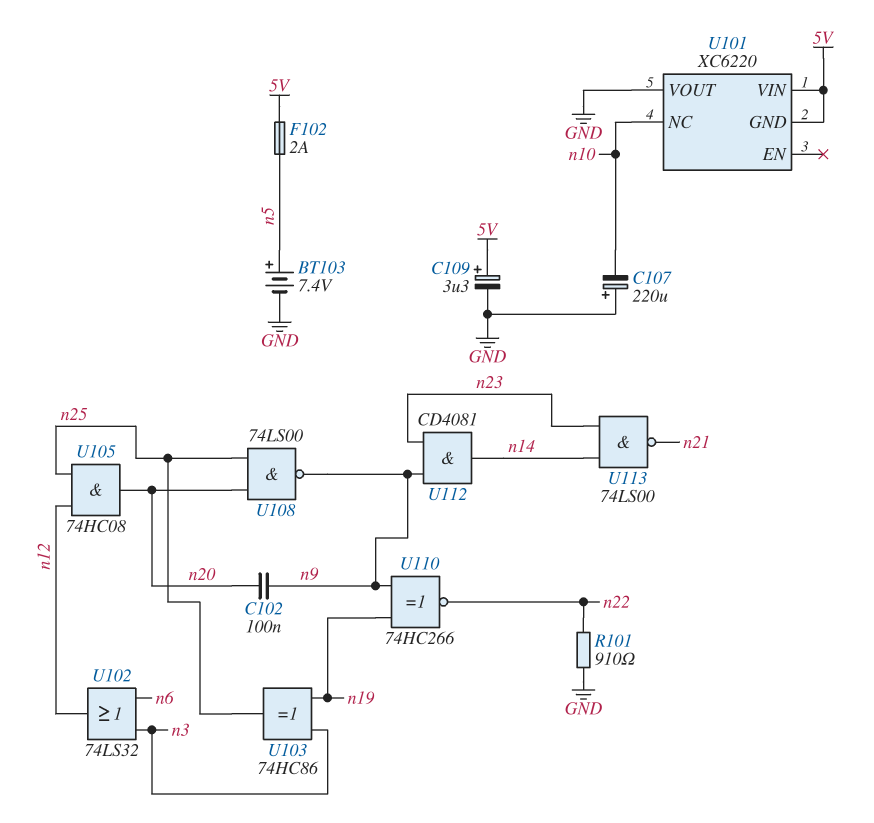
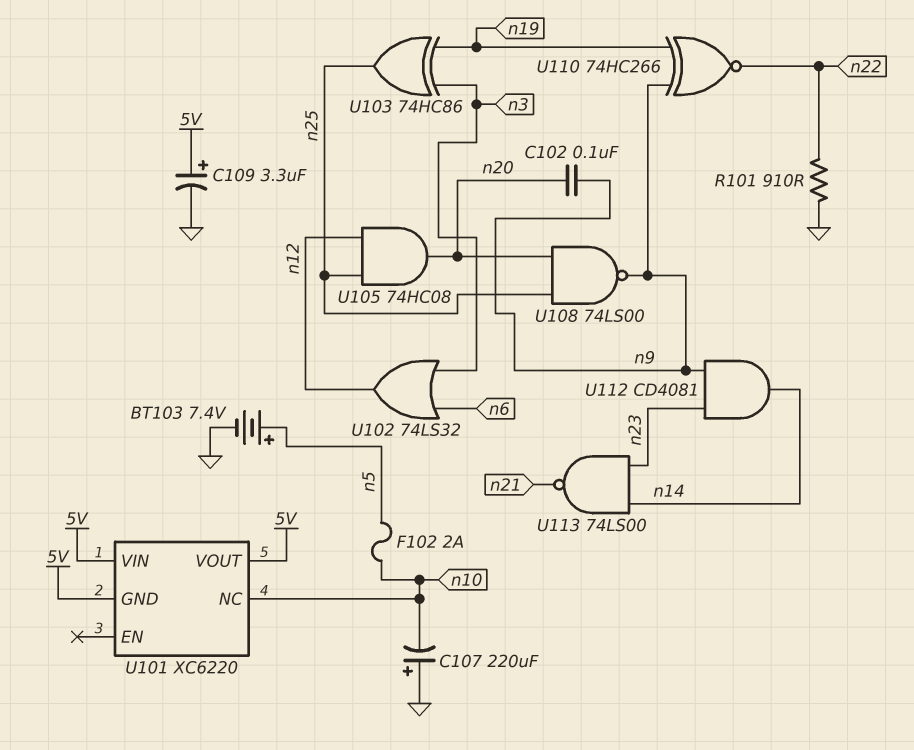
F102: 2A (5V, n5) -> 2A (n5, n10)
U101 pin VOUT: GND -> 5V

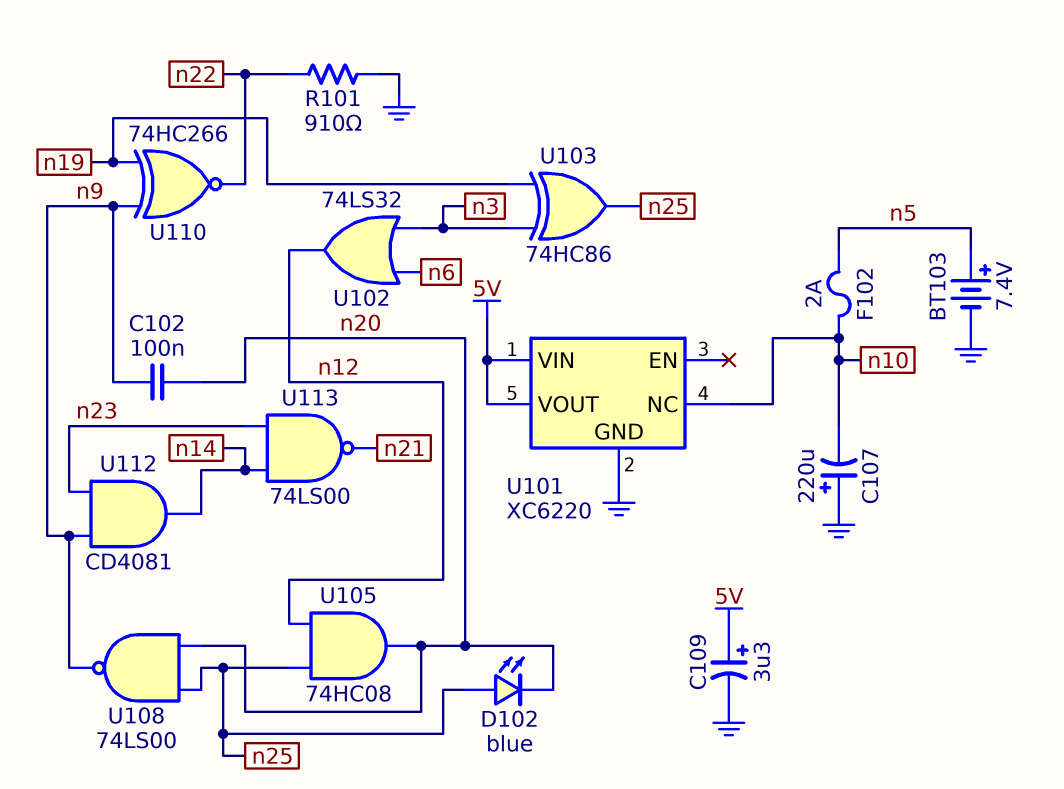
D102: none -> LED blue (A n25, K n20)
U101 pin GND: 5V -> GND

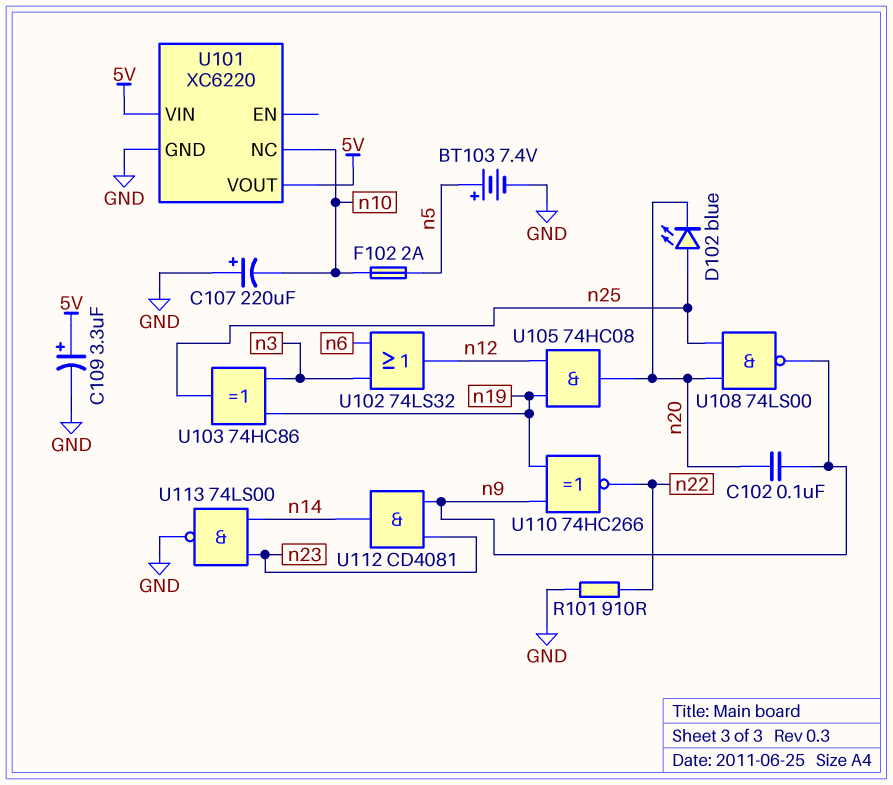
U105: AND 74HC08 (in n12, in n25, out n20) -> AND 74HC08 (in n12, in n19, out n20)
U113: NAND 74LS00 (in n14, in n23, out n21) -> NAND 74LS00 (in n14, in n23, out GND)

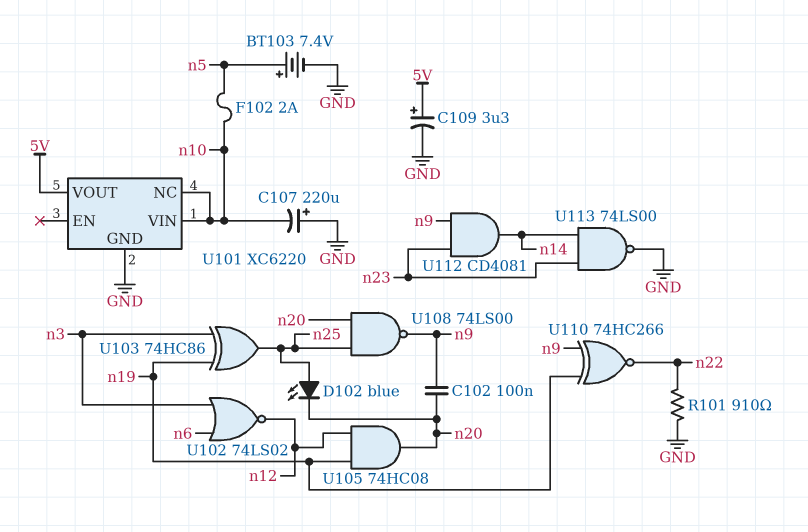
U101 pin VIN: 5V -> n10
U102: OR 74LS32 (in n3, in n6, out n12) -> NOR 74LS02 (in n3, in n6, out n12)

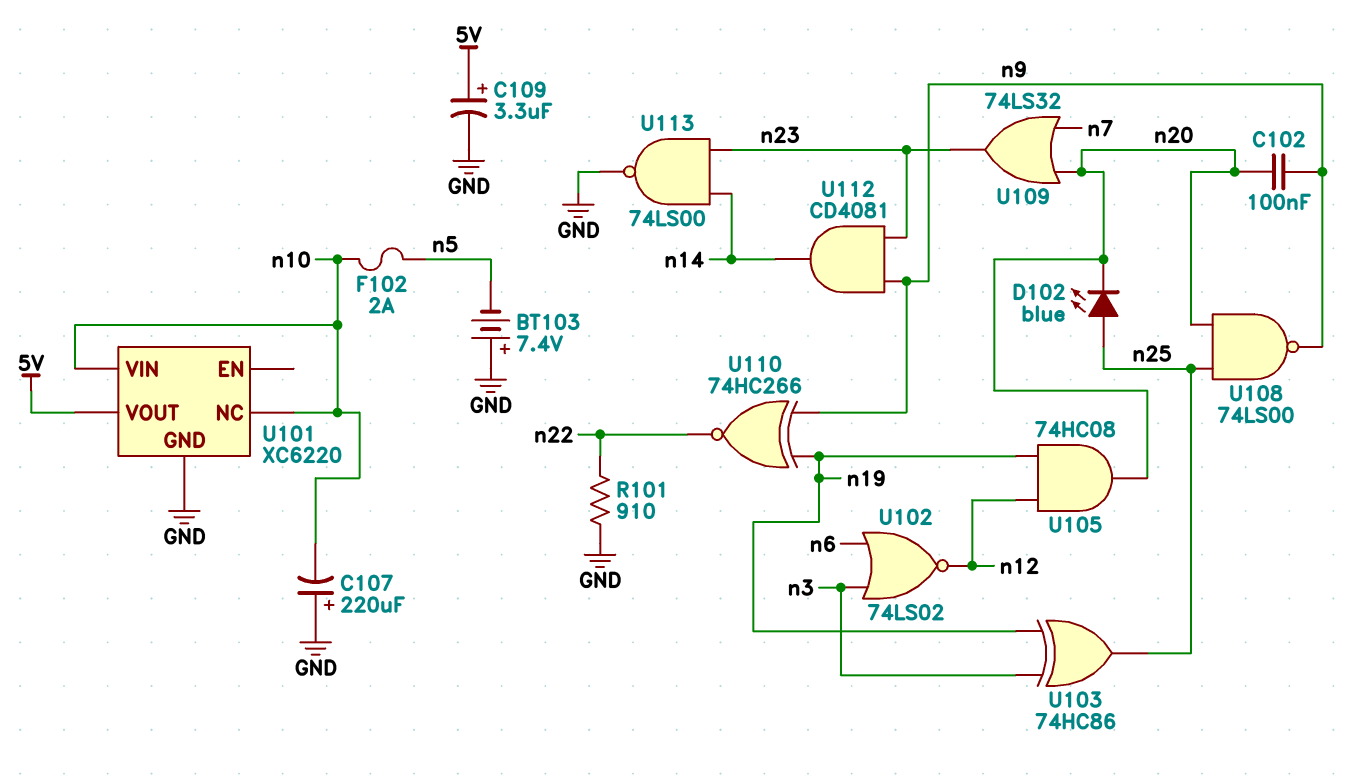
BT103: 7.4V (plus n5, minus GND) -> 7.4V (plus GND, minus n5)
U109: none -> OR 74LS32 (in n7, in n20, out n23)

